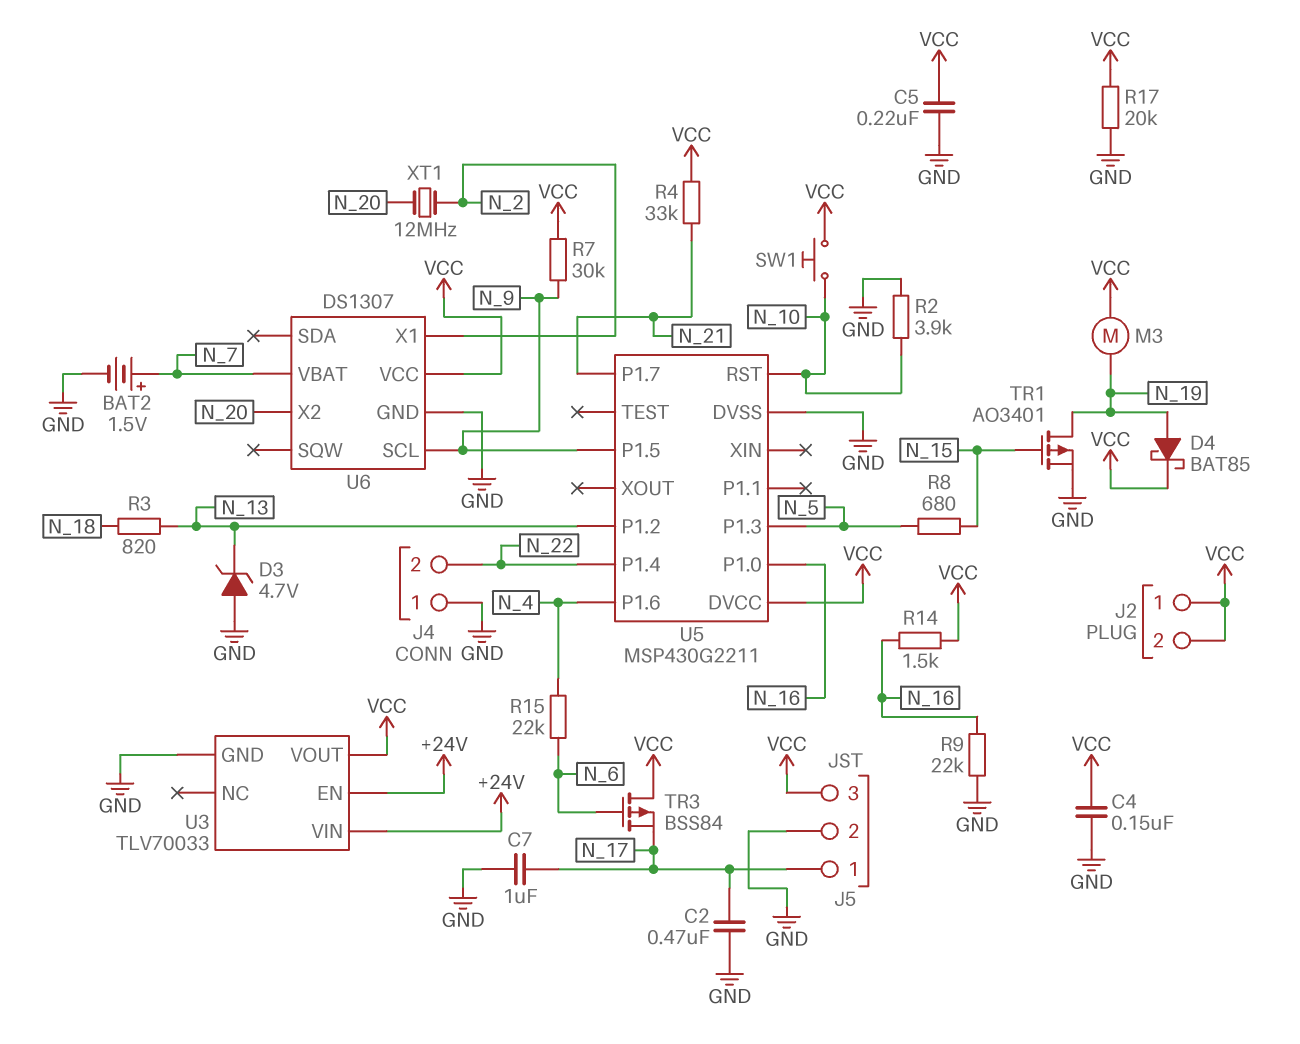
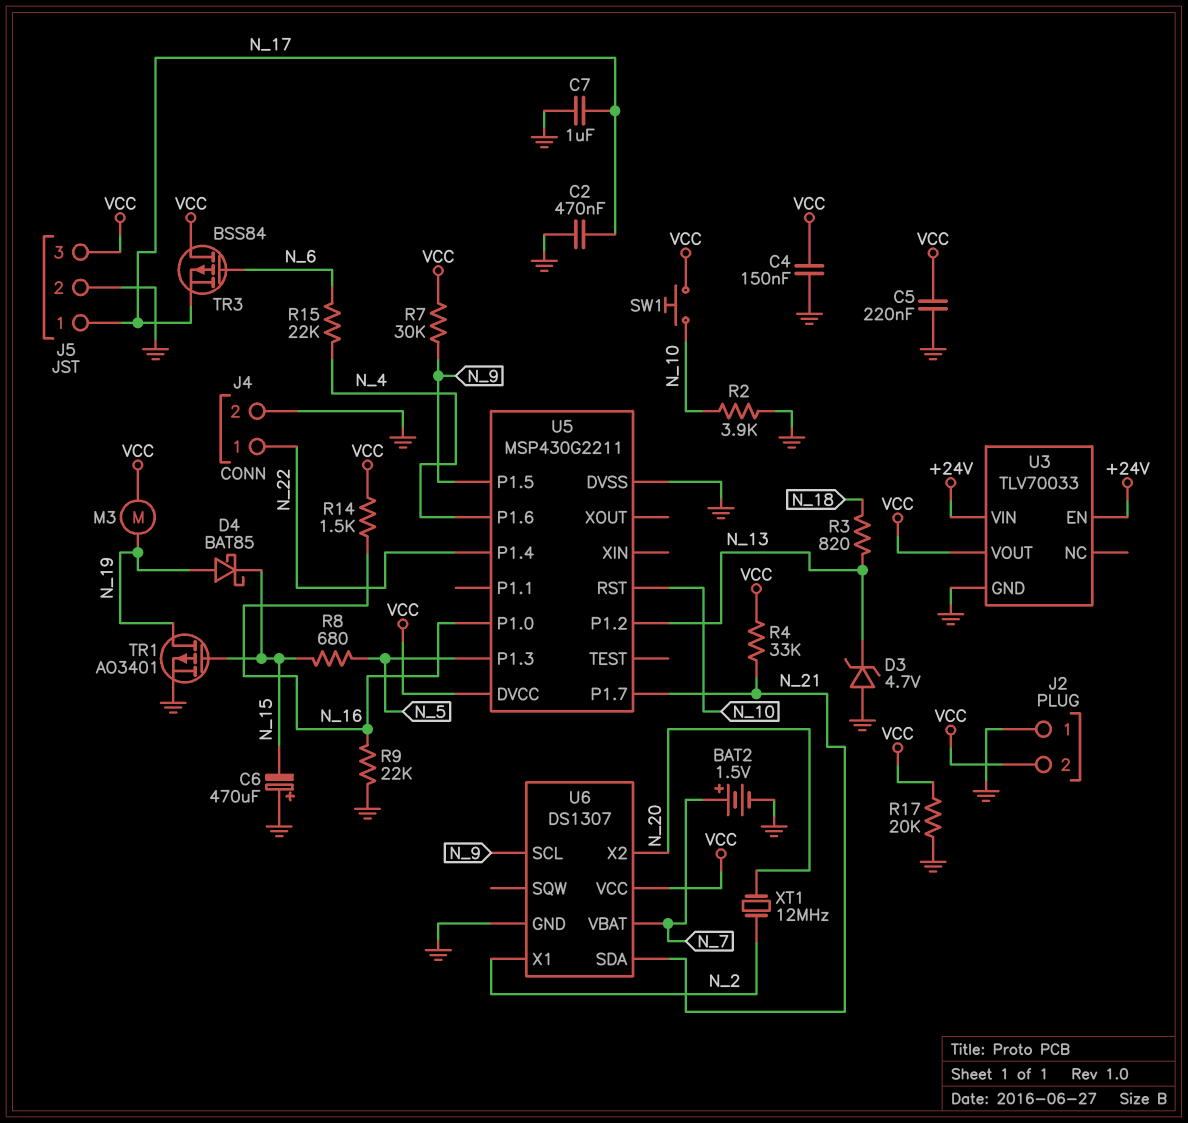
C6: none -> 470uF (plus GND, minus N_15)
D4: schottky BAT85 (A N_19, K VCC) -> schottky BAT85 (A N_19, K N_15)
J2 pin 1: VCC -> GND
J4 pin 1: GND -> N_22
J4 pin 2: N_22 -> GND
U6 pin SDA: none -> N_21

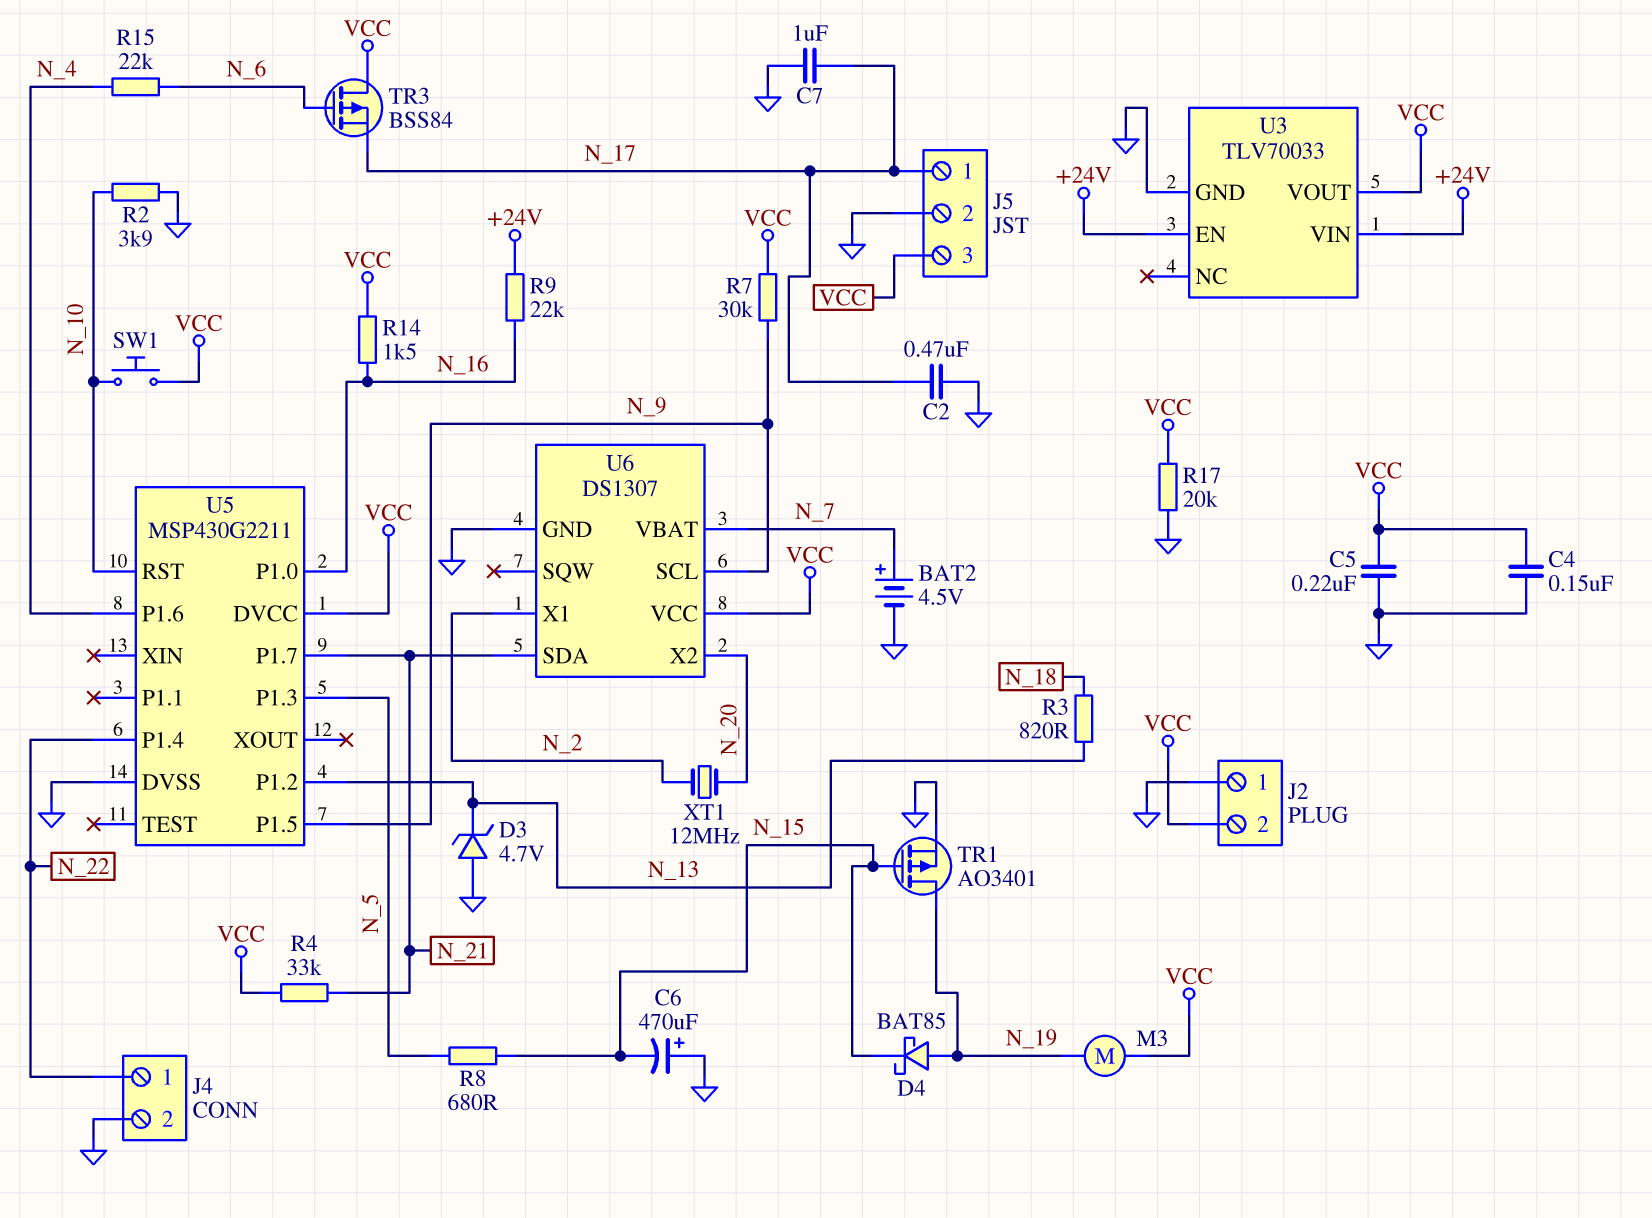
BAT2: 1.5V (plus N_7, minus GND) -> 4.5V (plus N_7, minus GND)
R9: 22k (GND, N_16) -> 22k (+24V, N_16)

